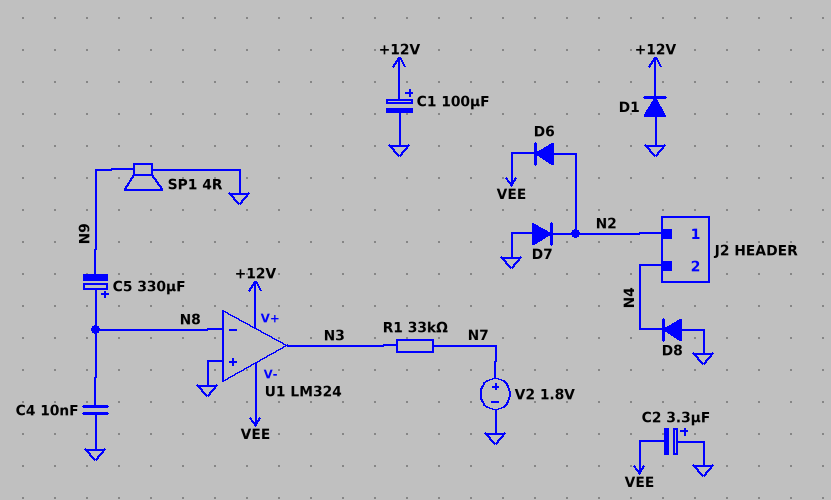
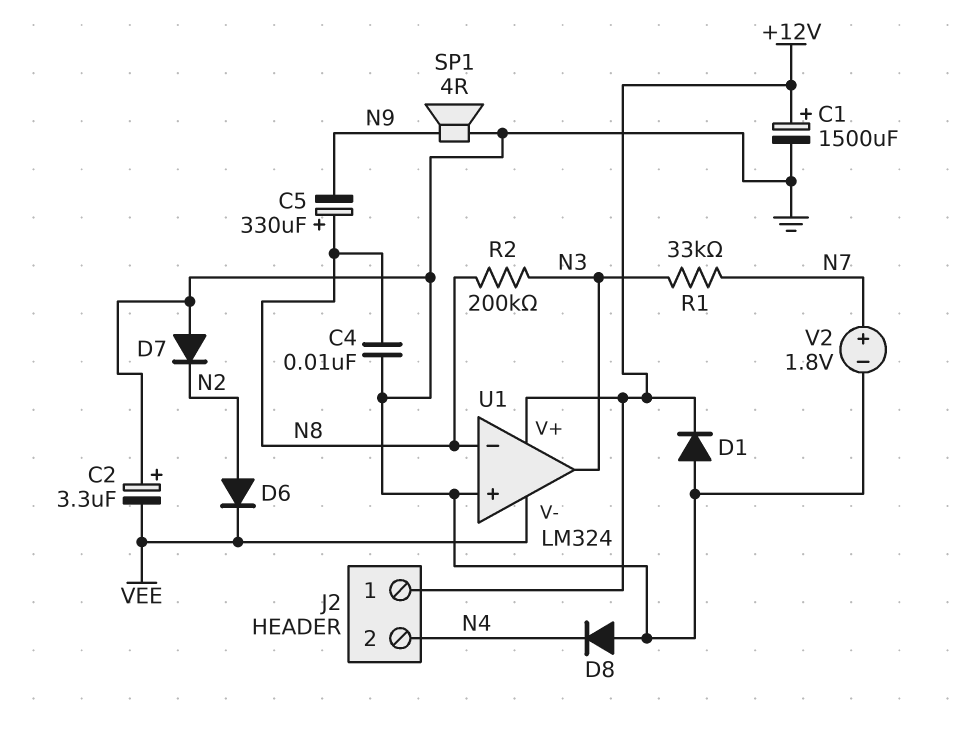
C1: 100uF (plus +12V, minus GND) -> 1500uF (plus +12V, minus GND)
J2 pin 1: N2 -> +12V
R2: none -> 200k (N3, N8)

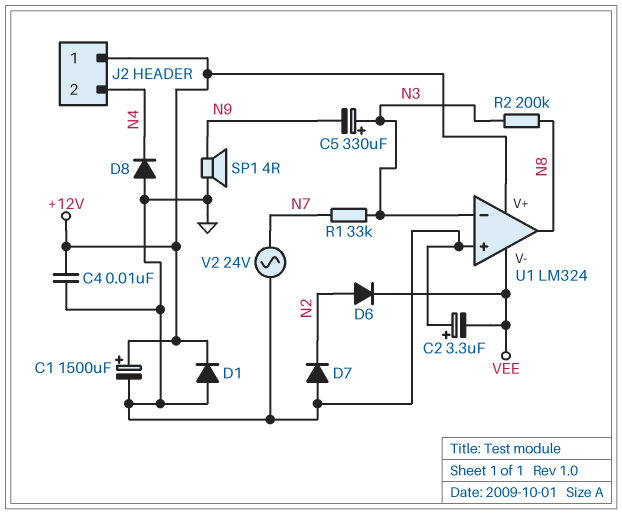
C4: 10nF (GND, N8) -> 10nF (+12V, GND)
C5: 330uF (plus N8, minus N9) -> 330uF (plus N3, minus N9)
U1 pin in-: N8 -> N3
U1 pin out: N3 -> N8
V2: 1.8V (plus N7, minus GND) -> AC 24V (GND, N7)

